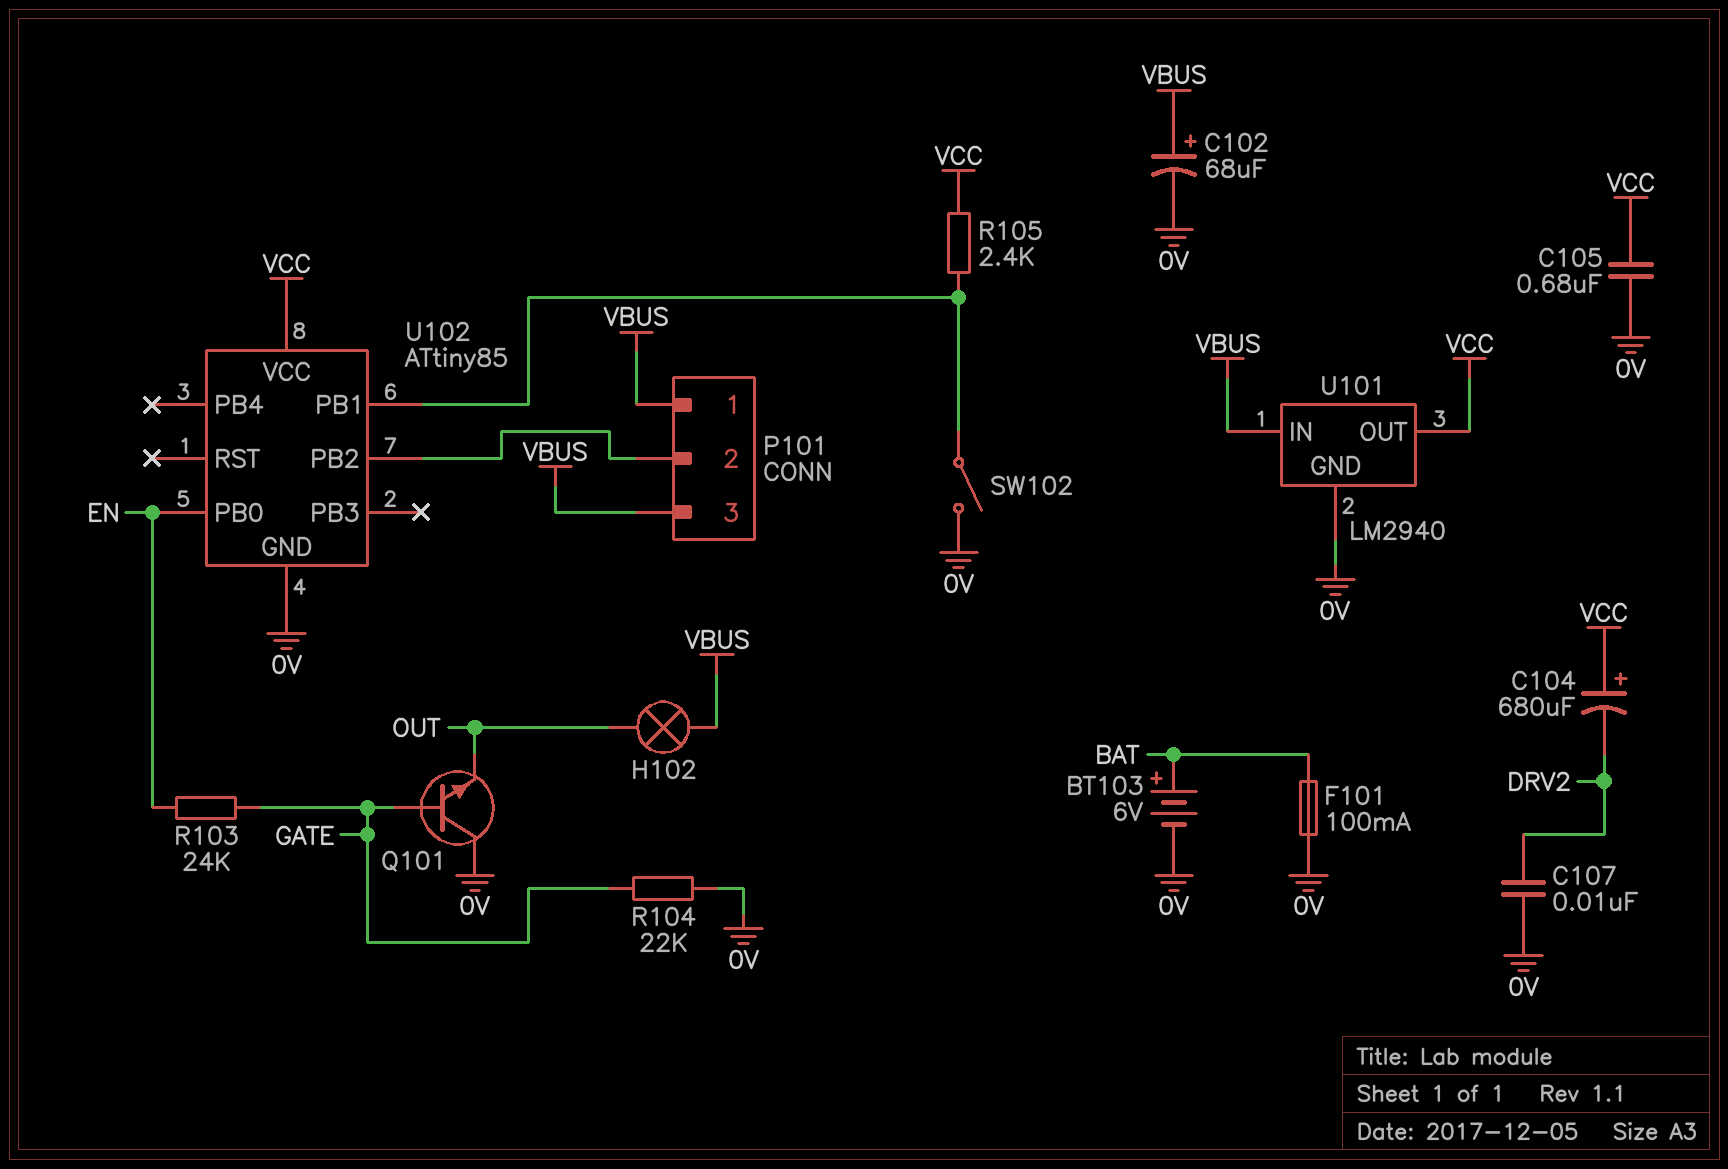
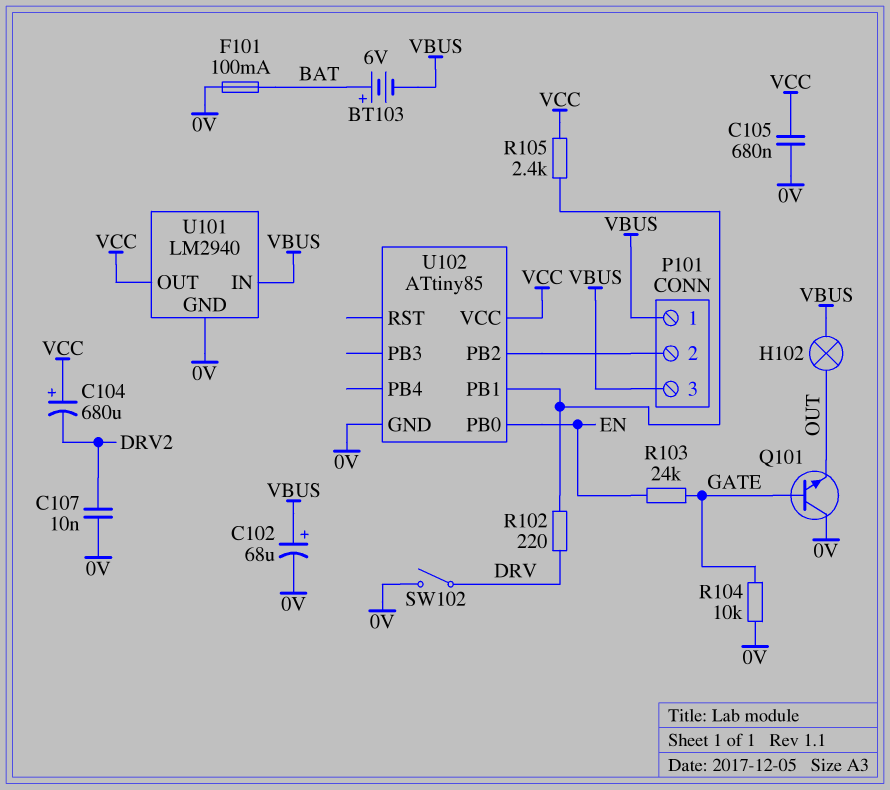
BT103: 6V (plus BAT, minus 0V) -> 6V (plus BAT, minus VBUS)
R102: none -> 220 (DRV, U102/PB1)
R104: 22k (0V, GATE) -> 10k (0V, GATE)
SW102: switch (0V, U102/PB1) -> switch (0V, DRV)

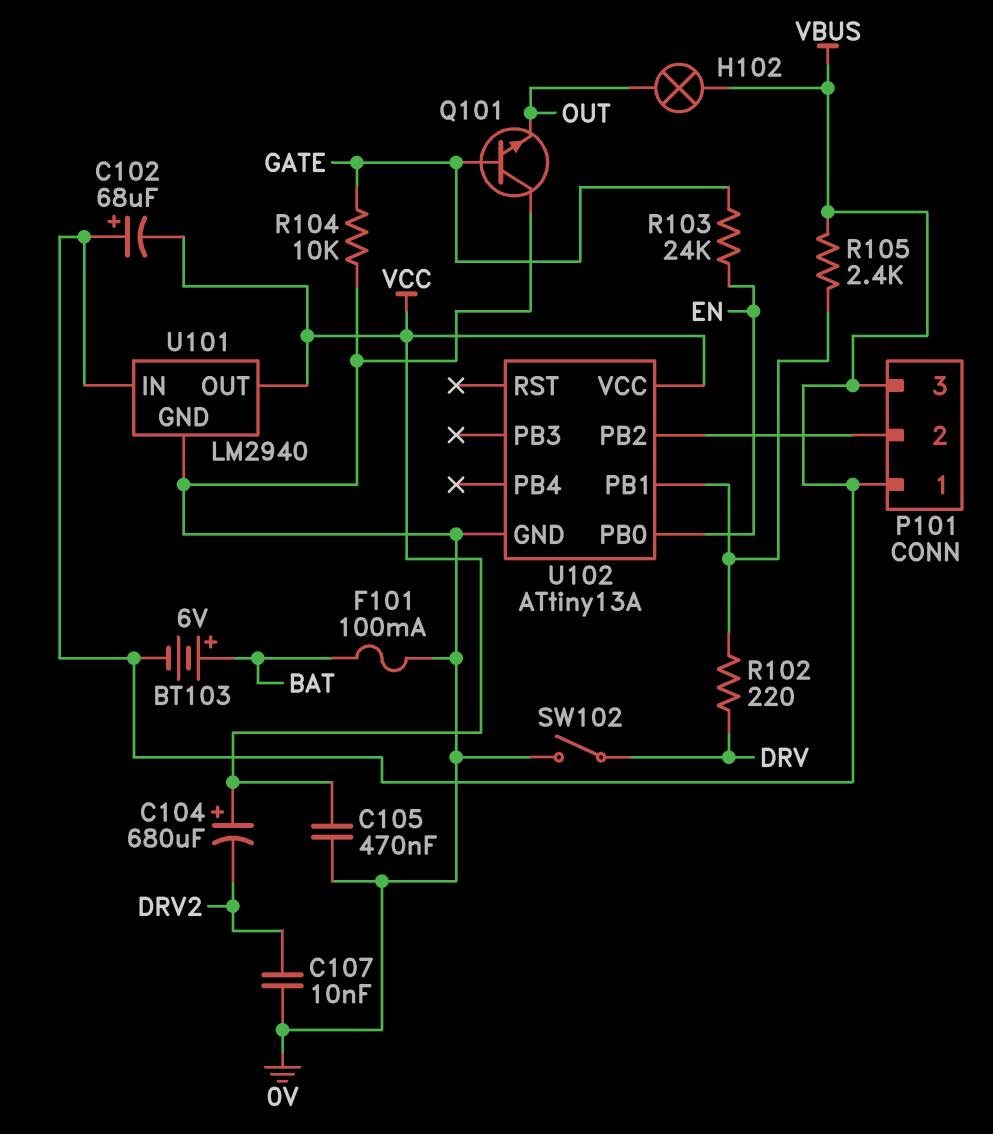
C102: 68uF (plus VBUS, minus 0V) -> 68uF (plus VBUS, minus VCC)
C105: 680nF (0V, VCC) -> 470nF (0V, VCC)
R105: 2.4k (U102/PB1, VCC) -> 2.4k (U102/PB1, VBUS)
U102: ATtiny85 -> ATtiny13A

